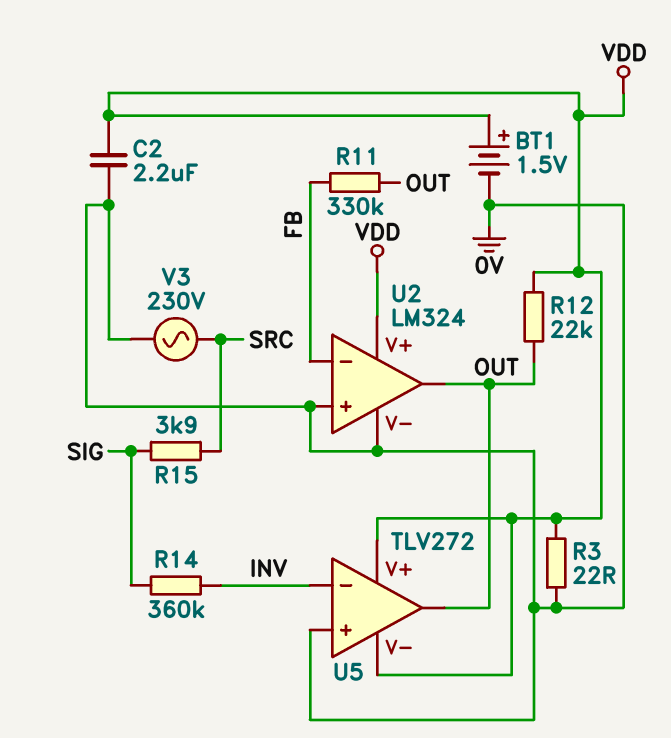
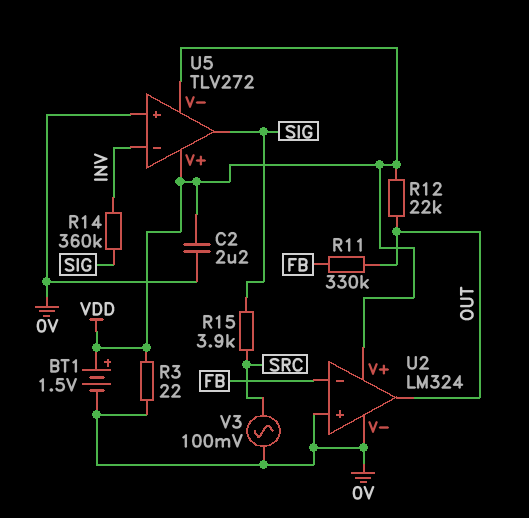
U5 pin out: OUT -> SIG
V3: AC 230V (0V, SRC) -> AC 100mV (0V, SRC)

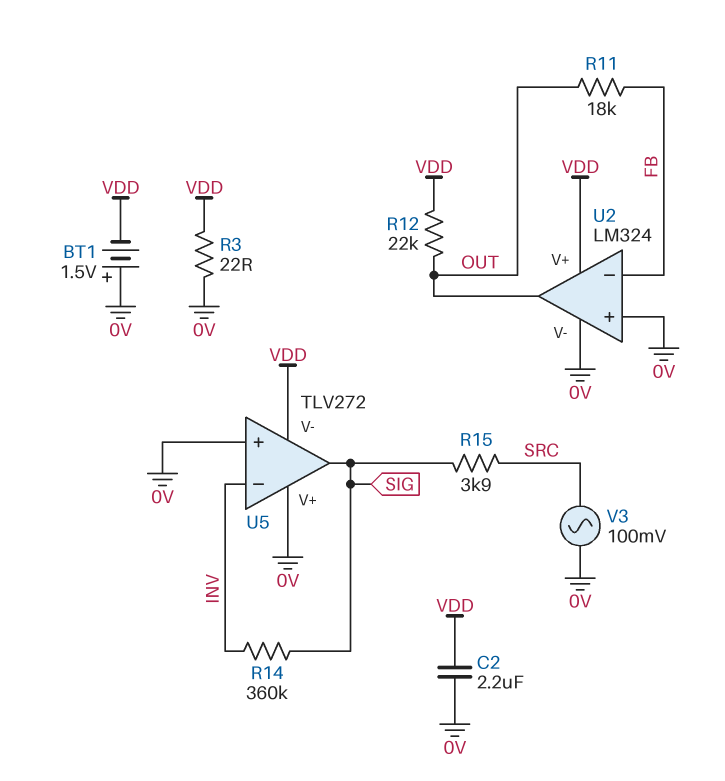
BT1: 1.5V (plus VDD, minus 0V) -> 1.5V (plus 0V, minus VDD)
R11: 330k (FB, OUT) -> 18k (FB, OUT)
U5 pin V+: VDD -> 0V

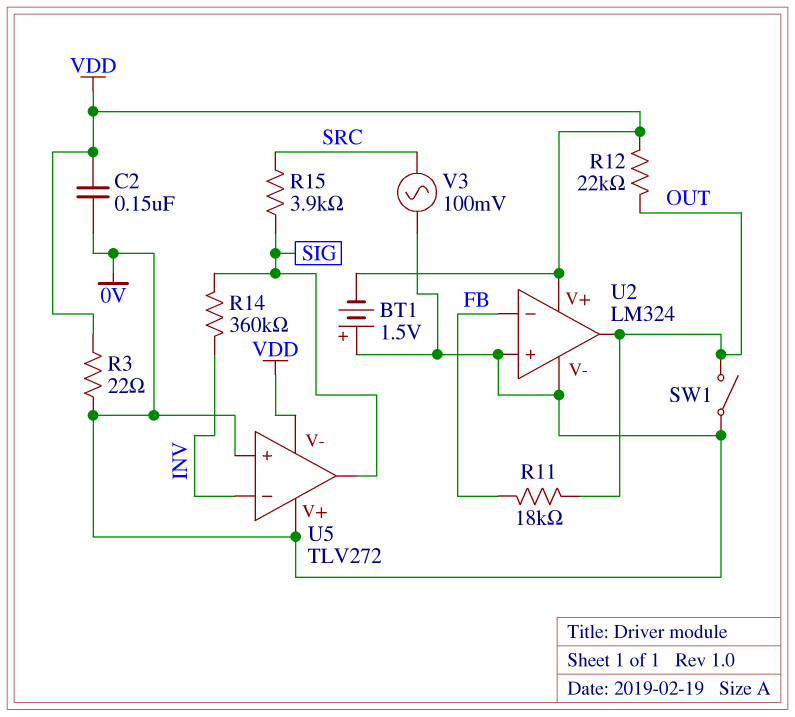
C2: 2.2uF (0V, VDD) -> 150nF (0V, VDD)
SW1: none -> switch (0V, OUT)

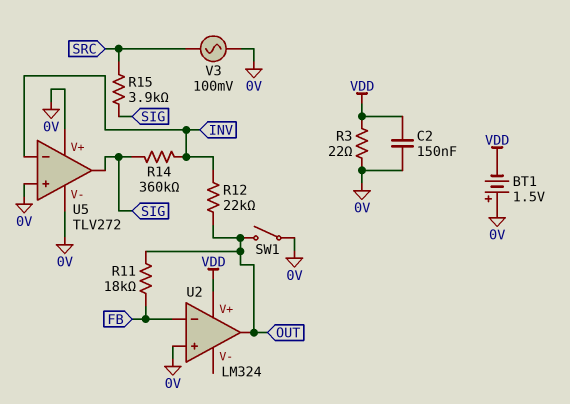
R12: 22k (OUT, VDD) -> 22k (INV, OUT)
U2 pin V-: 0V -> none
U5 pin V-: VDD -> 0V

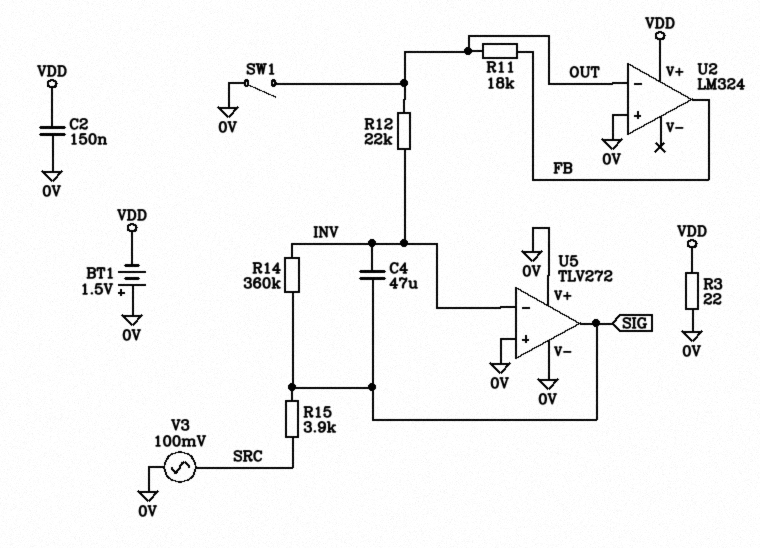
C4: none -> 47uF (INV, SIG)
U2 pin in-: FB -> OUT
U2 pin out: OUT -> FB

